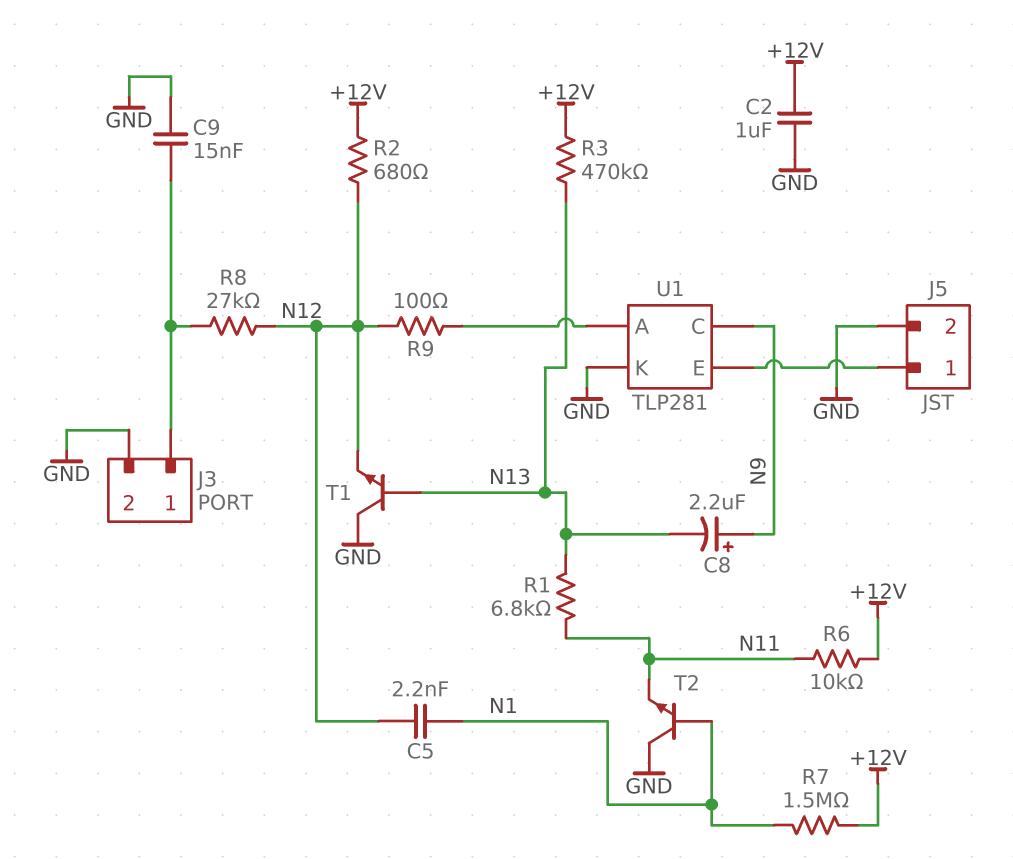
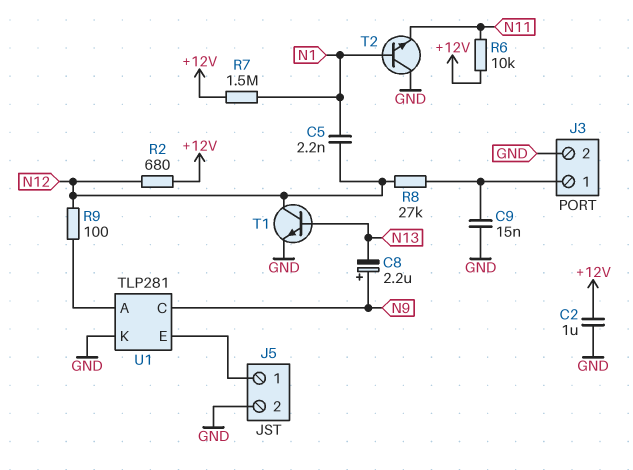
R1: 6.8k (N11, N13) -> none
R3: 470k (+12V, N13) -> none
T1: NPN (B N13, C GND, E N12) -> NPN (B N13, C N12, E GND)

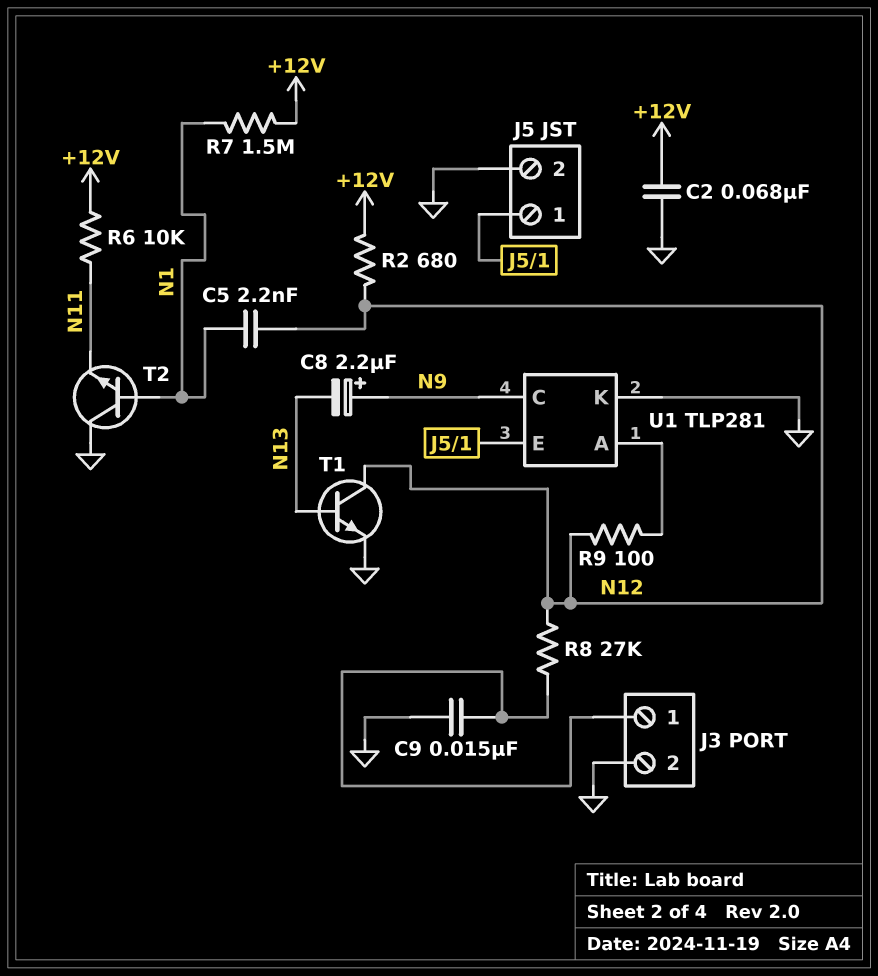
C2: 1uF (+12V, GND) -> 68nF (+12V, GND)

